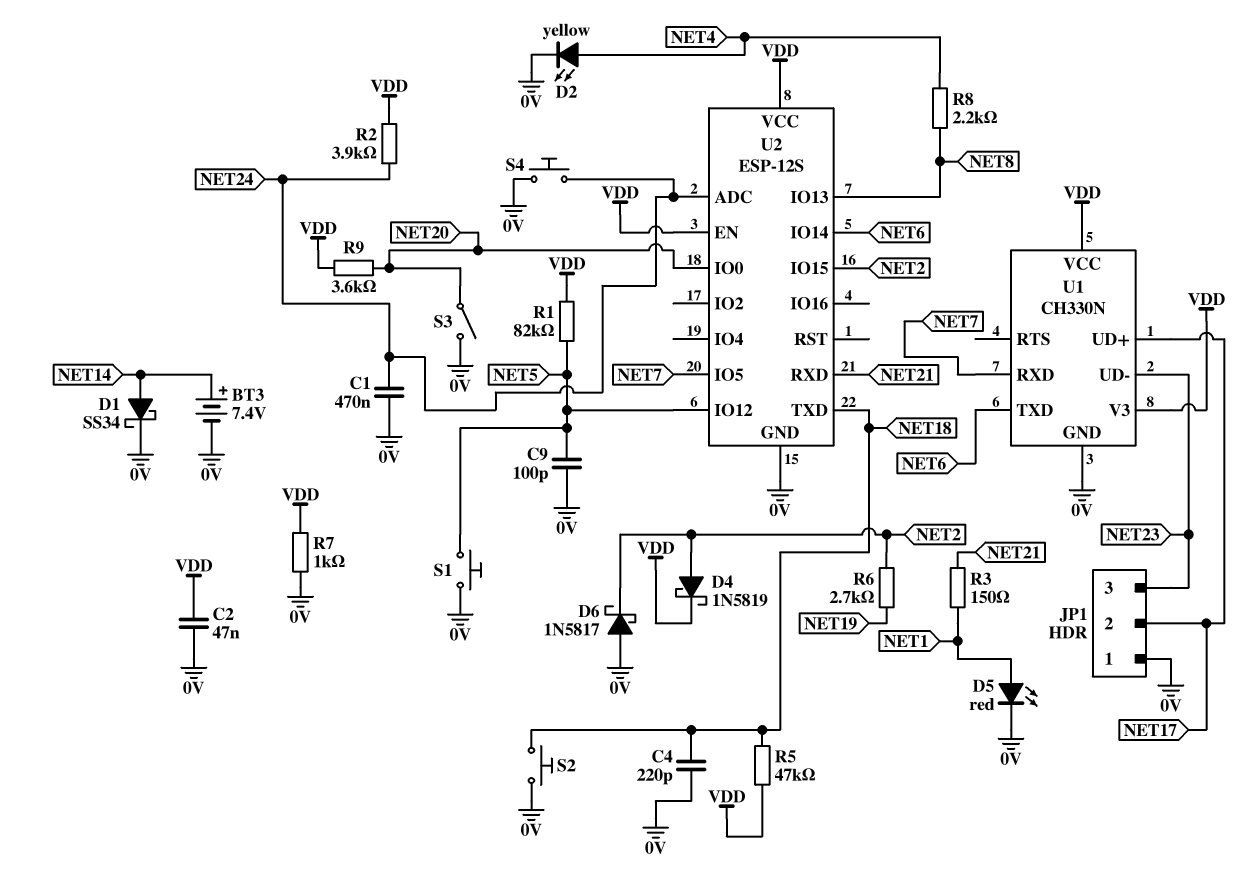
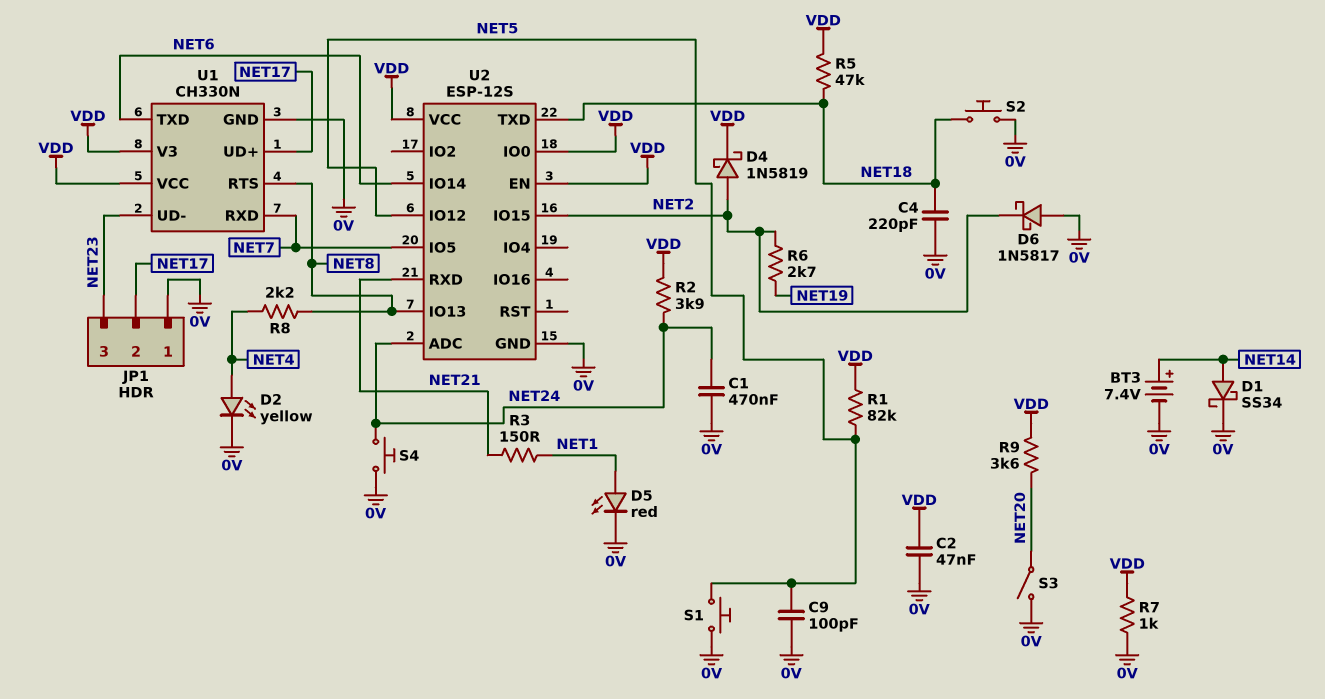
U1 pin RTS: none -> NET8
U2 pin IO0: NET20 -> VDD

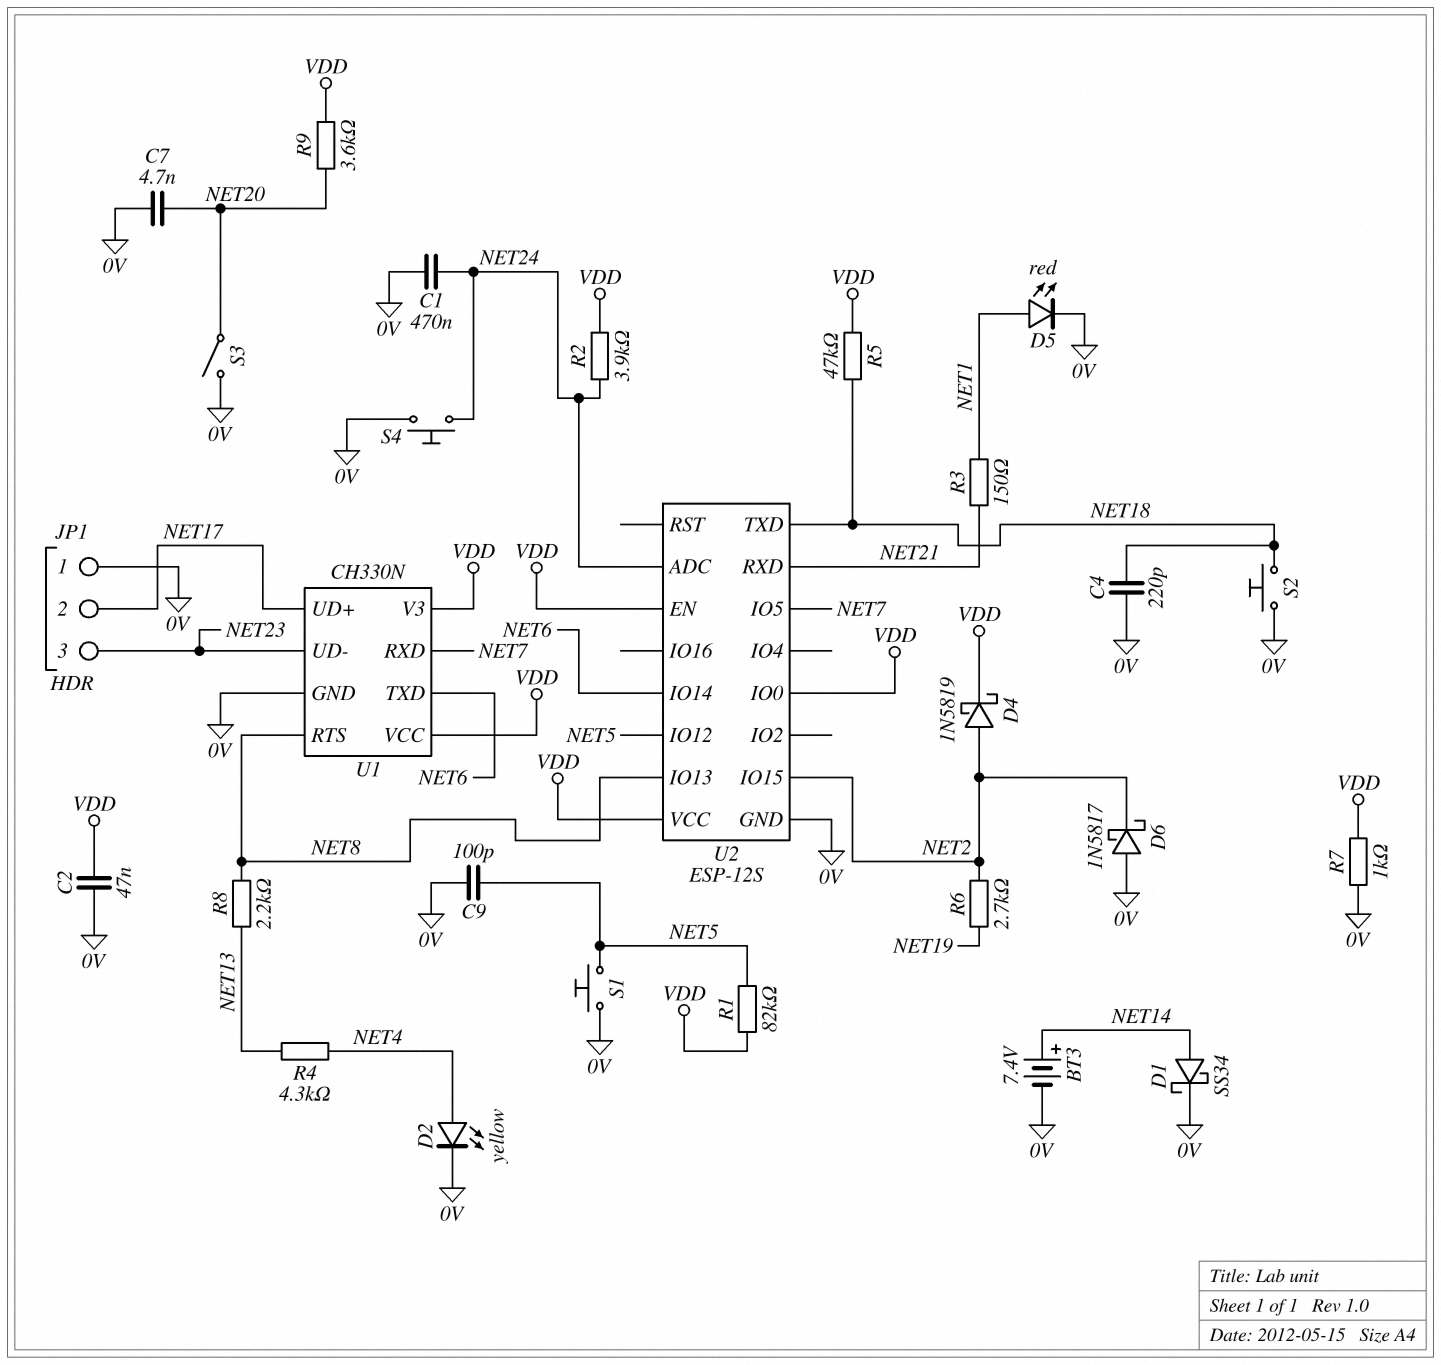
C7: none -> 4.7nF (0V, NET20)
R4: none -> 4.3k (NET4, NET13)
R8: 2.2k (NET4, NET8) -> 2.2k (NET8, NET13)

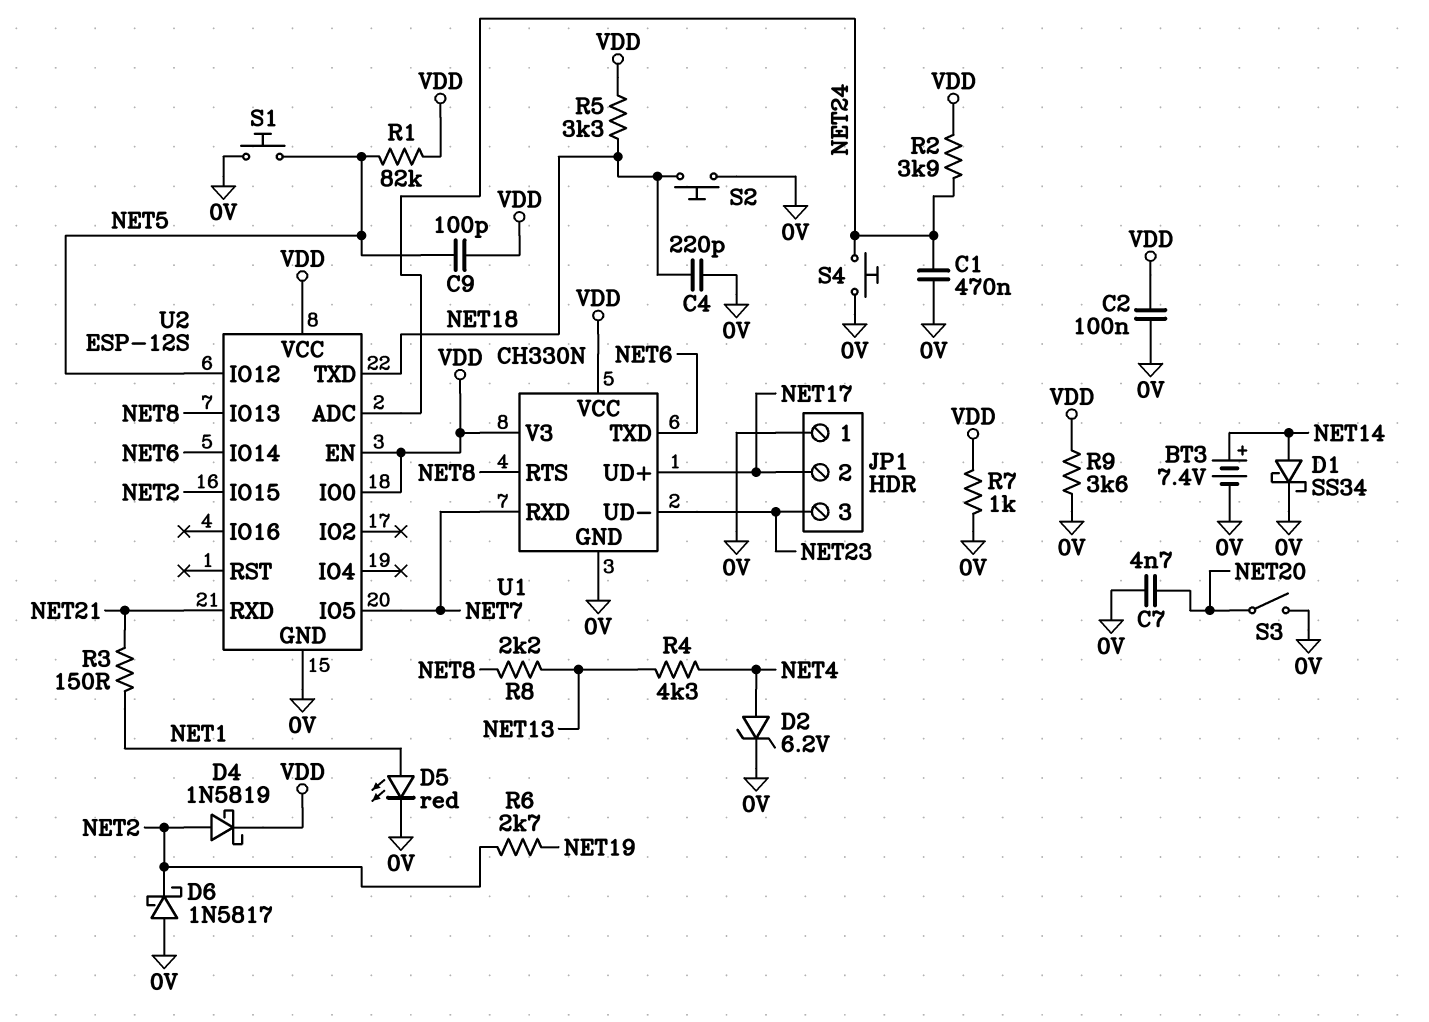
C2: 47nF (0V, VDD) -> 100nF (0V, VDD)
C9: 100pF (0V, NET5) -> 100pF (NET5, VDD)
D2: LED yellow (A NET4, K 0V) -> zener 6.2V (A NET4, K 0V)
R5: 47k (NET18, VDD) -> 3.3k (NET18, VDD)
R9: 3.6k (NET20, VDD) -> 3.6k (0V, VDD)

